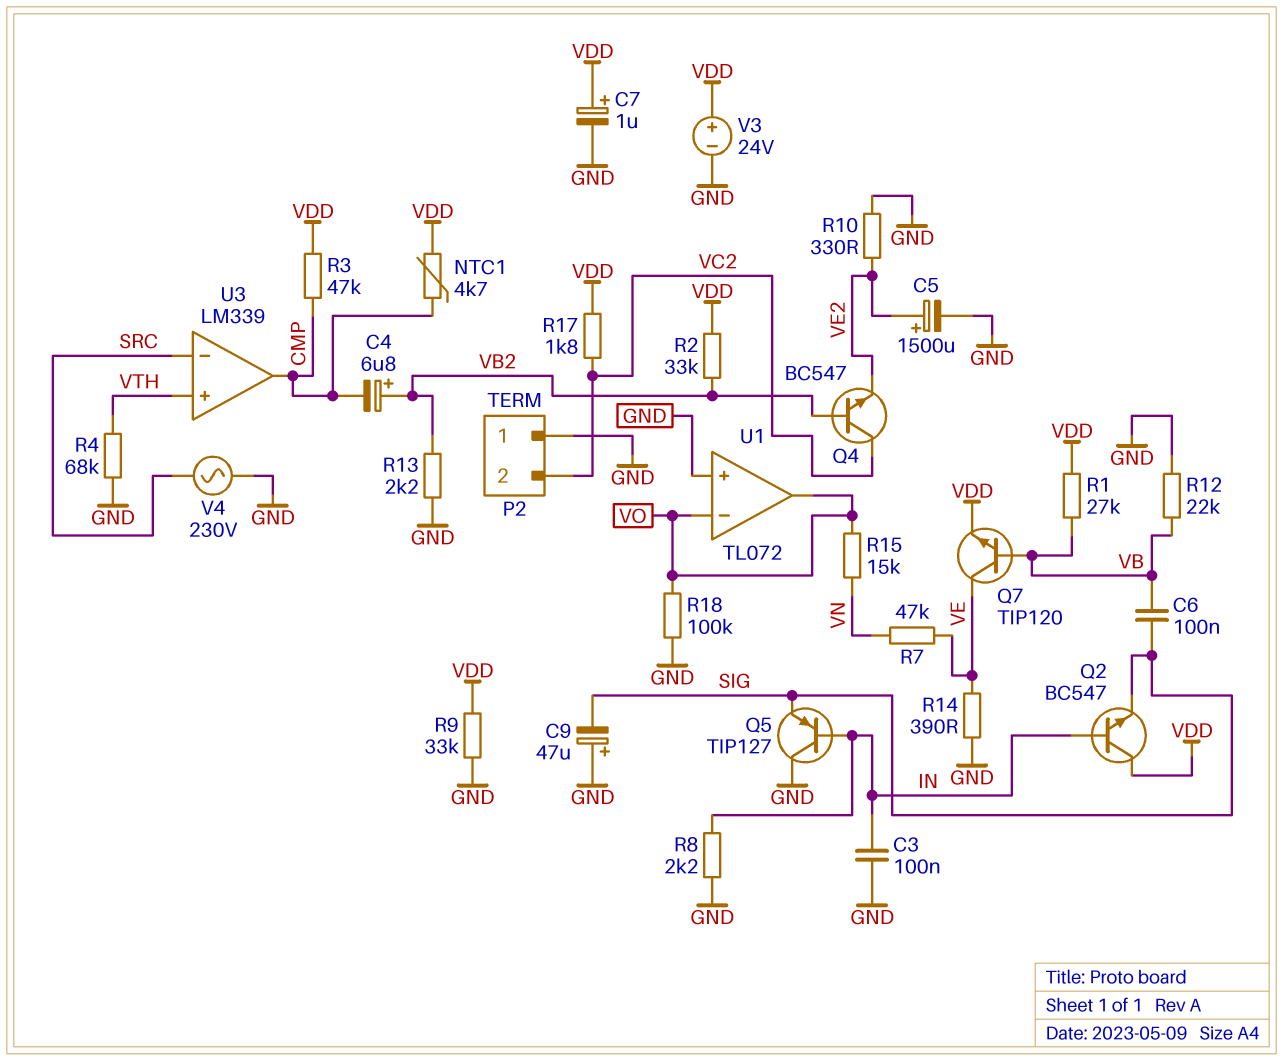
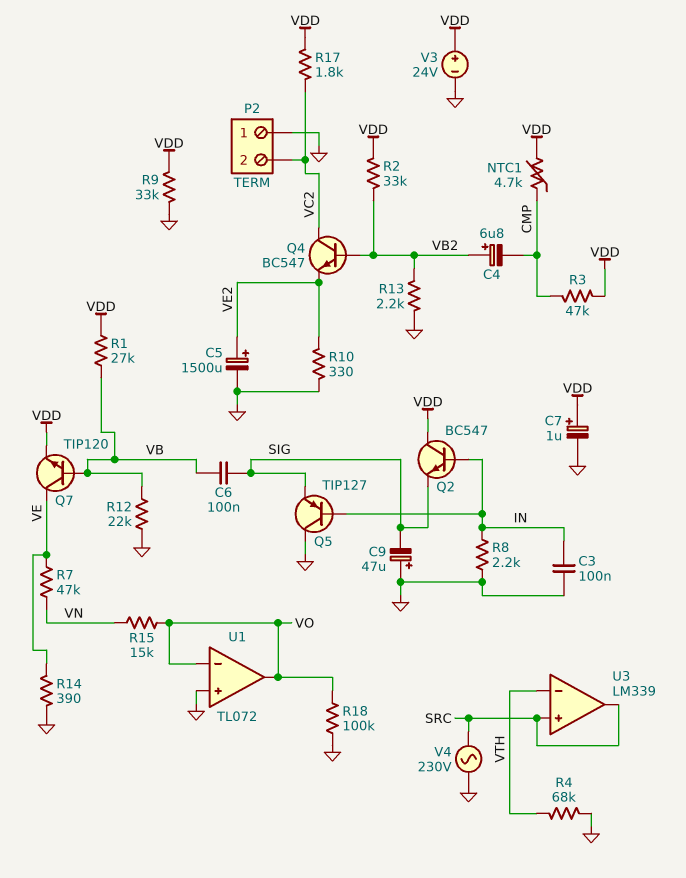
U3 pin in+: VTH -> SRC
U3 pin in-: SRC -> VTH
U3 pin out: CMP -> SRC

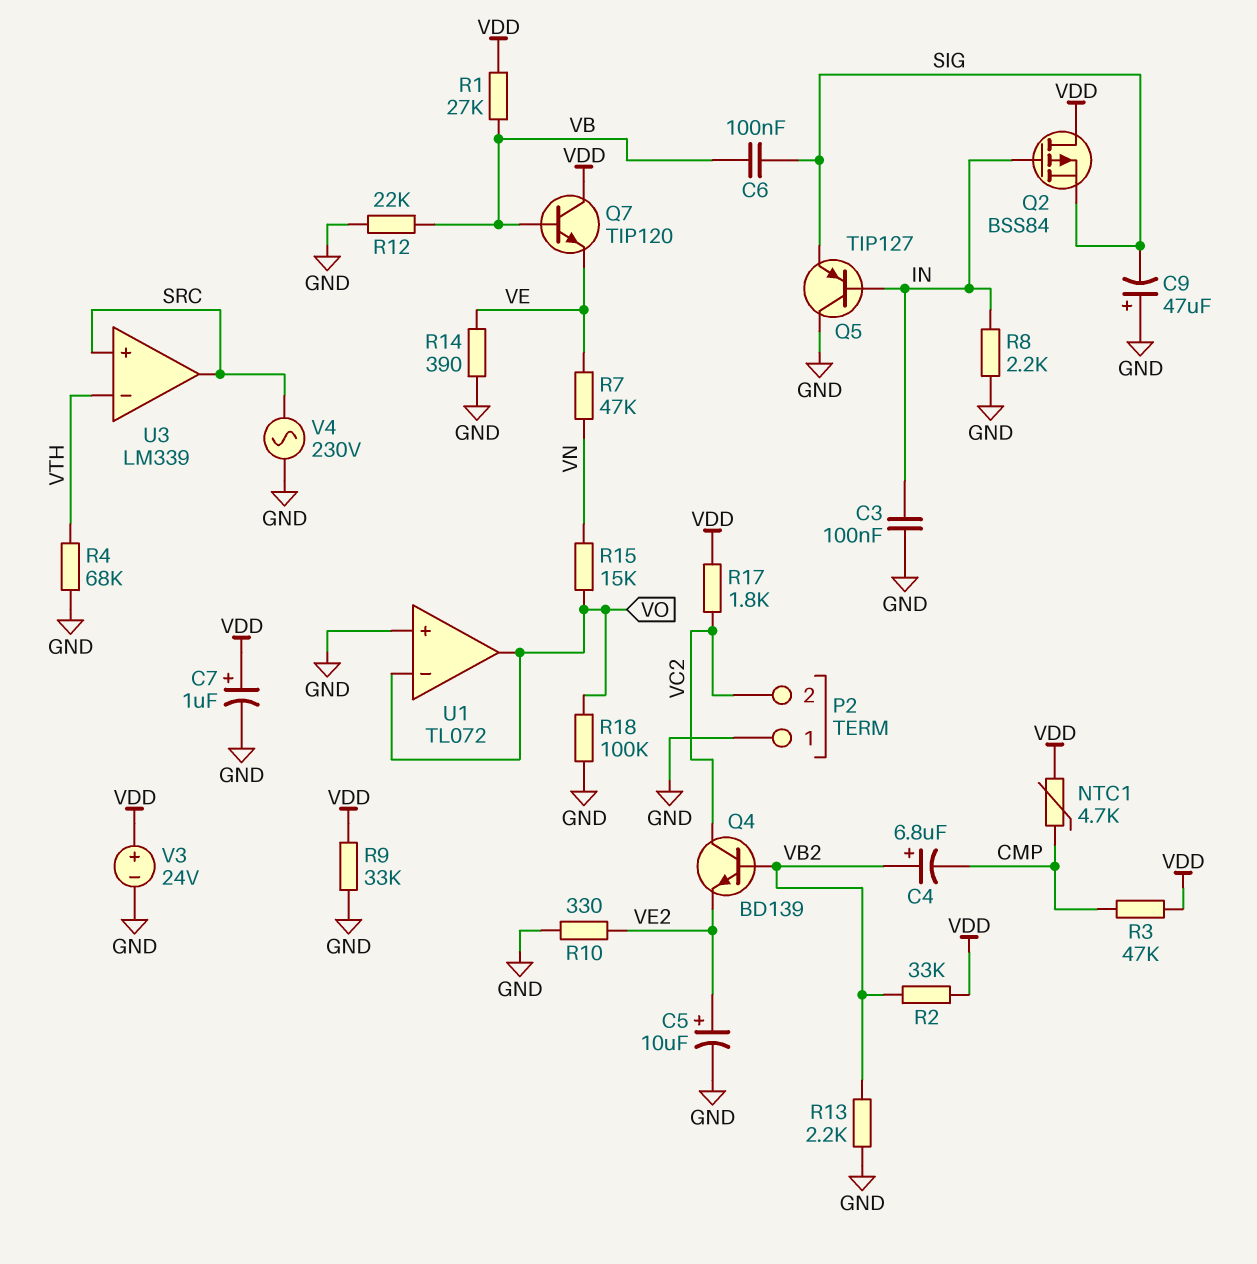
C5: 1500uF (plus VE2, minus GND) -> 10uF (plus VE2, minus GND)
Q2: NPN BC547 (B IN, C VDD, E SIG) -> PMOS BSS84 (G IN, D VDD, S SIG)
Q4: NPN BC547 (B VB2, C VC2, E VE2) -> NPN BD139 (B VB2, C VC2, E VE2)
Q7: NPN TIP120 (B VB, C VE, E VDD) -> NPN TIP120 (B VB, C VDD, E VE)

